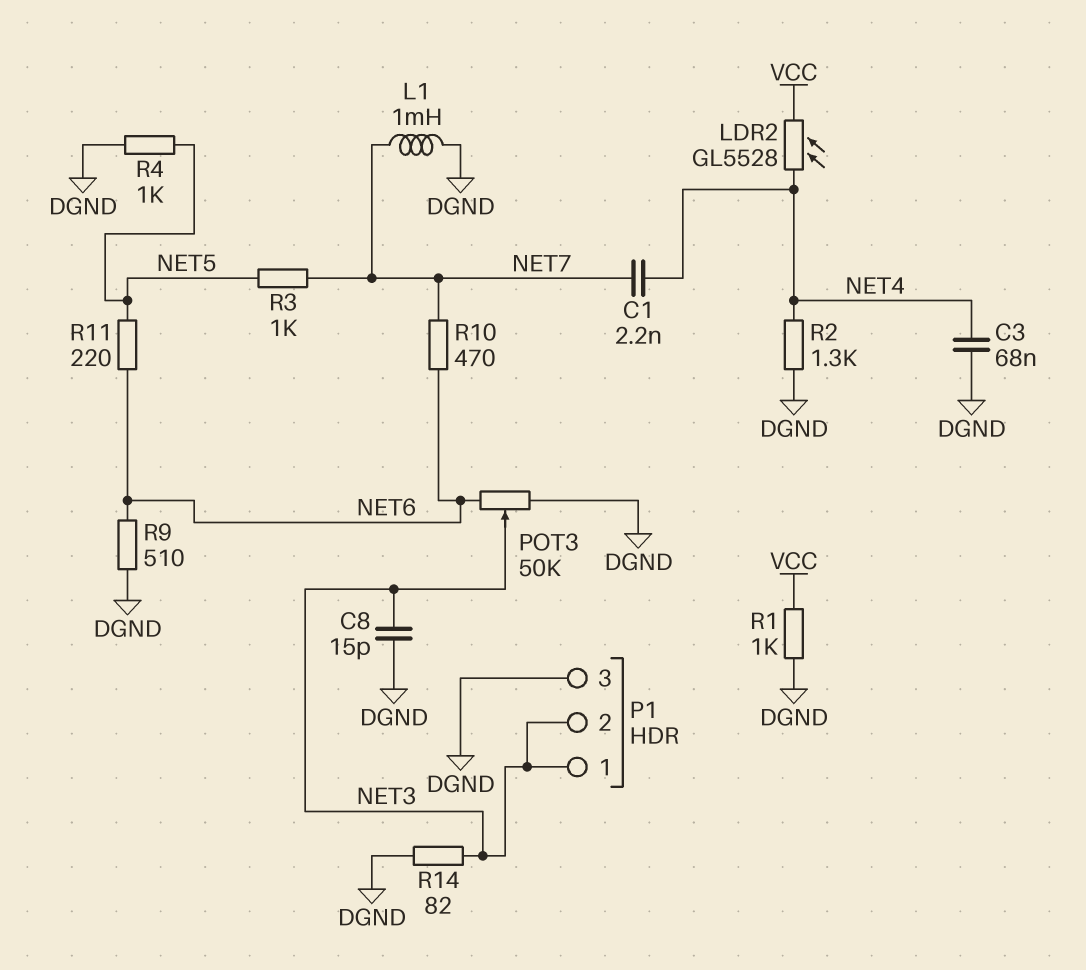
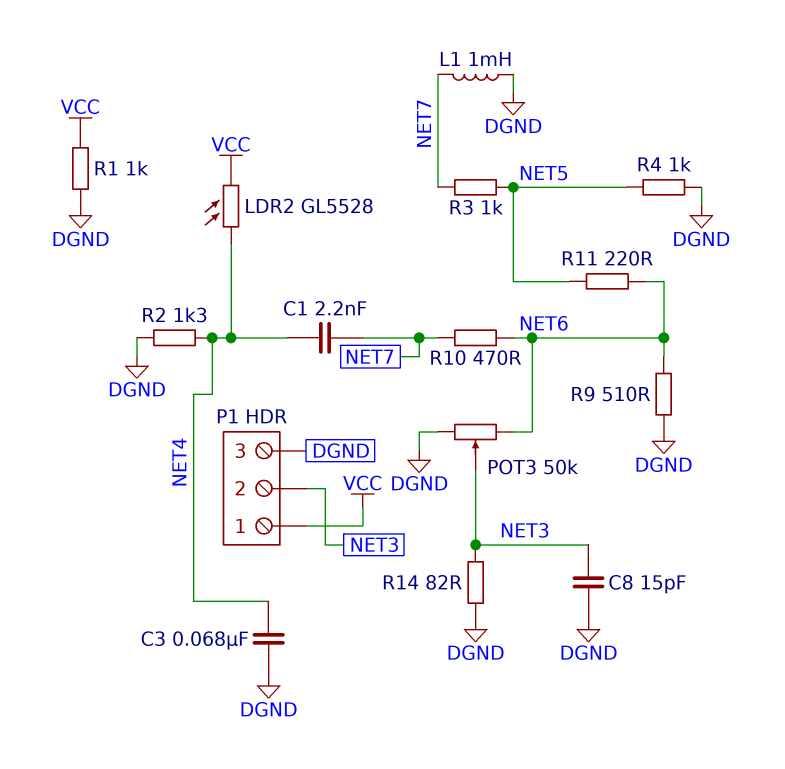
P1 pin 1: NET3 -> VCC

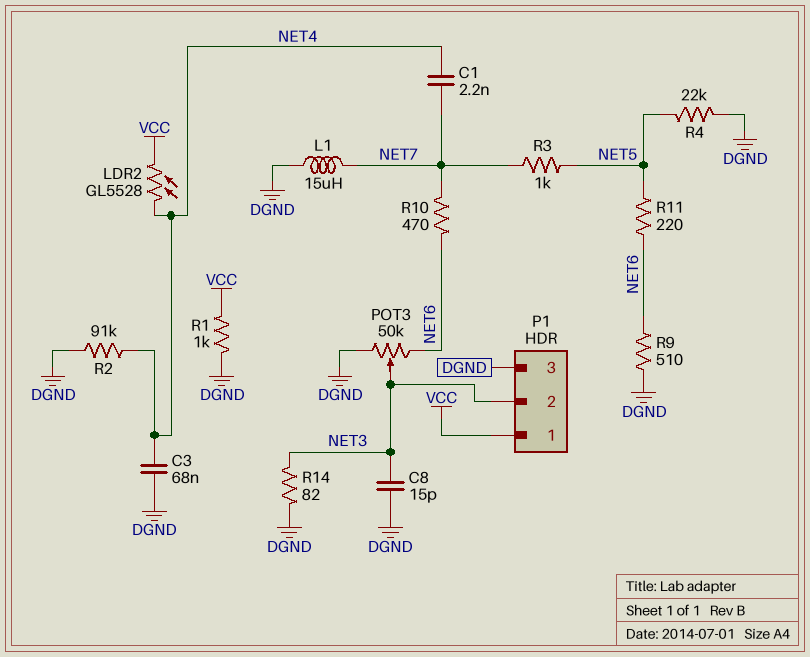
L1: 1mH (DGND, NET7) -> 15uH (DGND, NET7)
R2: 1.3k (DGND, NET4) -> 91k (DGND, NET4)
R4: 1k (DGND, NET5) -> 22k (DGND, NET5)

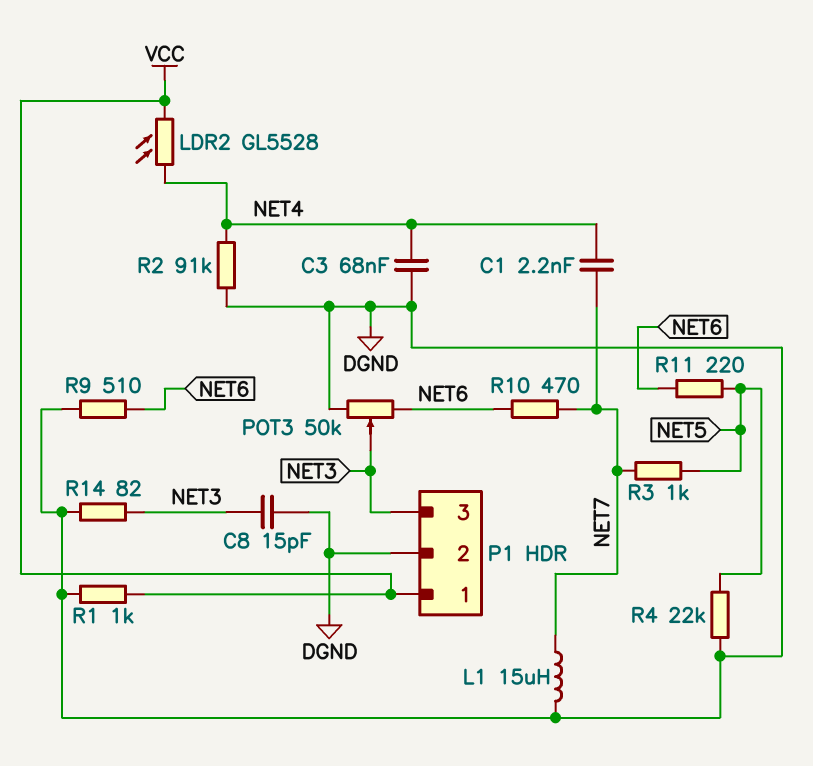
P1 pin 2: NET3 -> DGND
P1 pin 3: DGND -> NET3

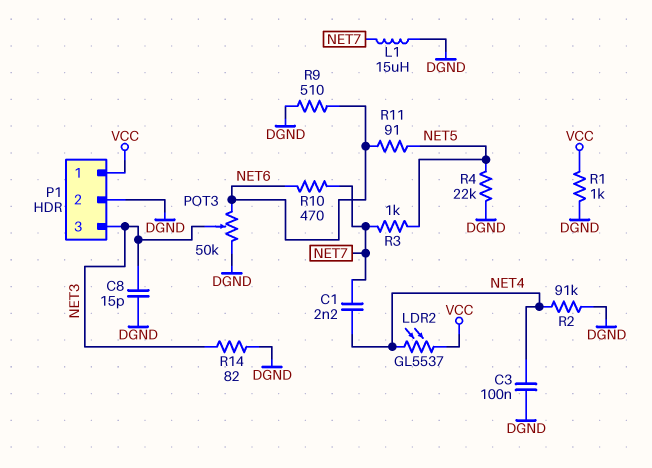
C3: 68nF (DGND, NET4) -> 100nF (DGND, NET4)
LDR2: GL5528 (NET4, VCC) -> GL5537 (NET4, VCC)
R11: 220 (NET5, NET6) -> 91 (NET5, NET6)

